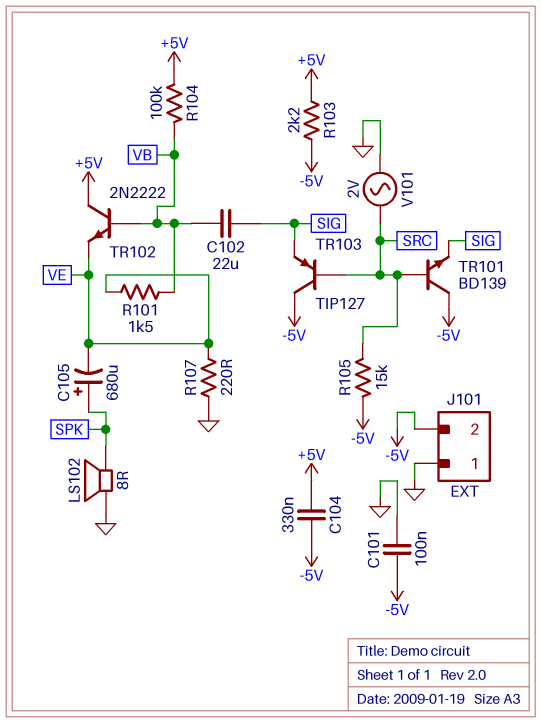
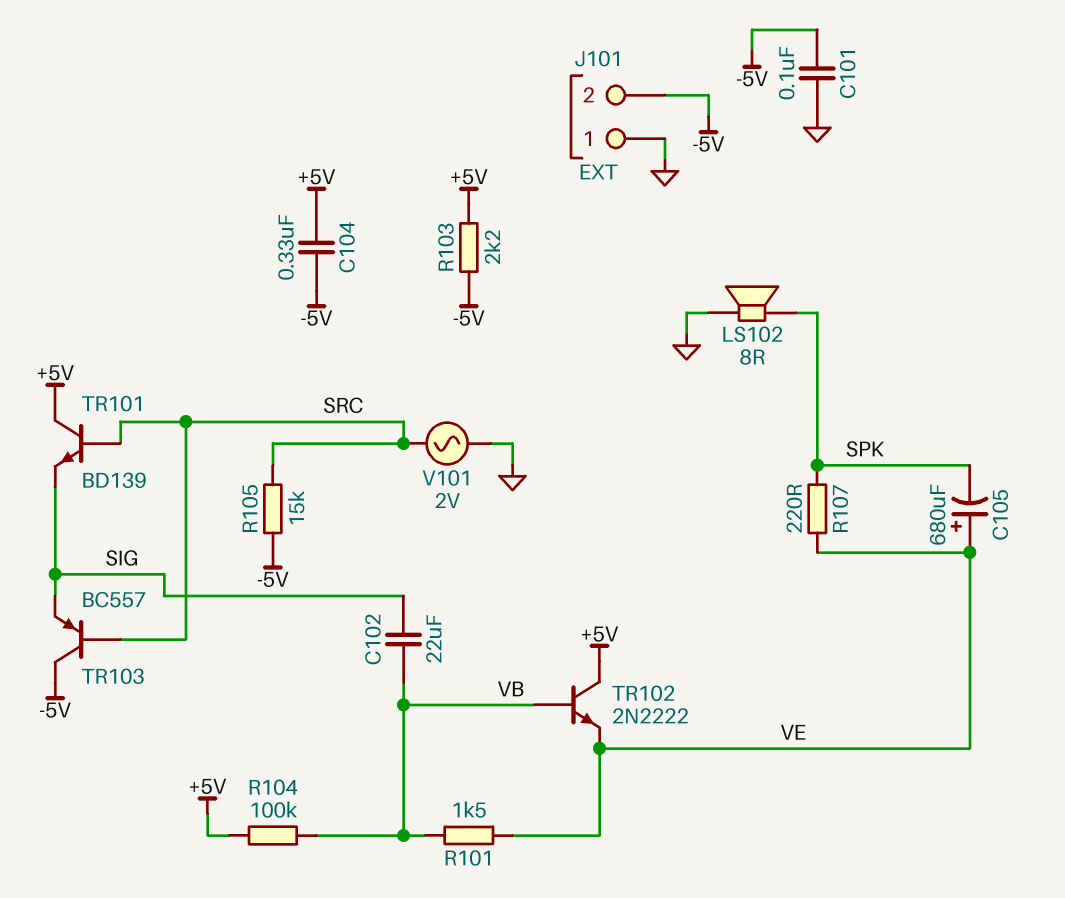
C105: 680uF (plus SPK, minus VE) -> 680uF (plus VE, minus SPK)
R107: 220 (GND, VE) -> 220 (SPK, VE)
TR101: NPN BD139 (B SRC, C -5V, E SIG) -> NPN BD139 (B SRC, C +5V, E SIG)
TR103: PNP TIP127 (B SRC, C -5V, E SIG) -> PNP BC557 (B SRC, C -5V, E SIG)

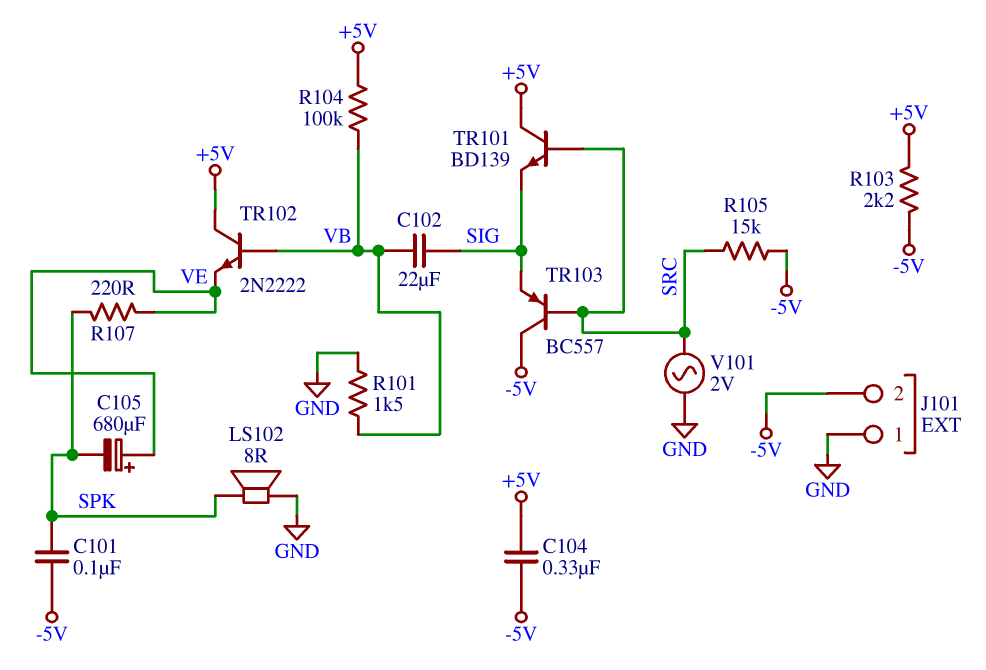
C101: 100nF (-5V, GND) -> 100nF (-5V, SPK)
R101: 1.5k (VB, VE) -> 1.5k (GND, VB)

